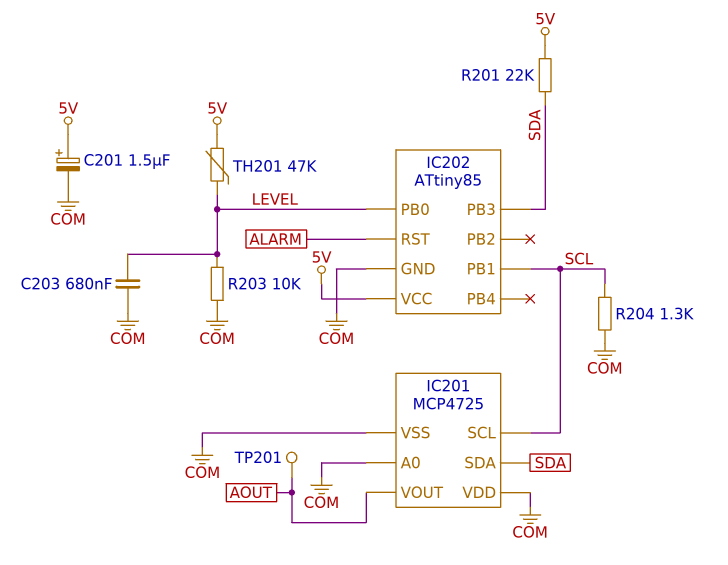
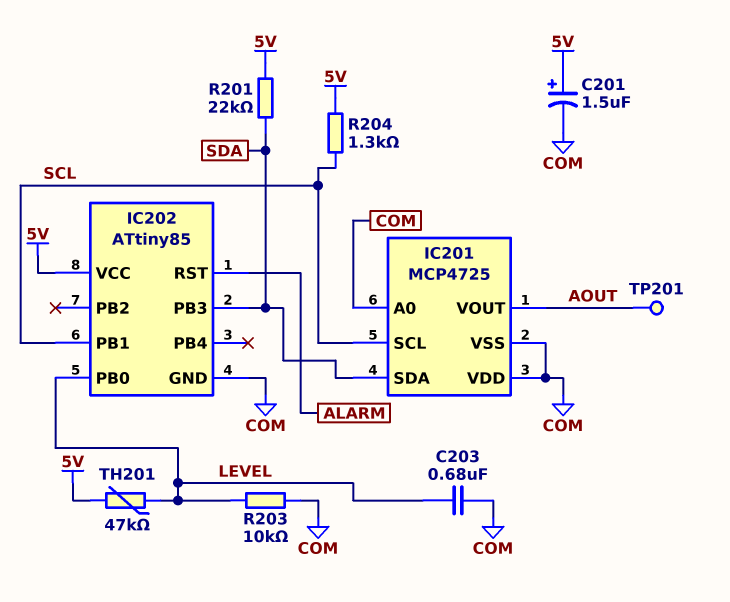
R204: 1.3k (COM, SCL) -> 1.3k (5V, SCL)

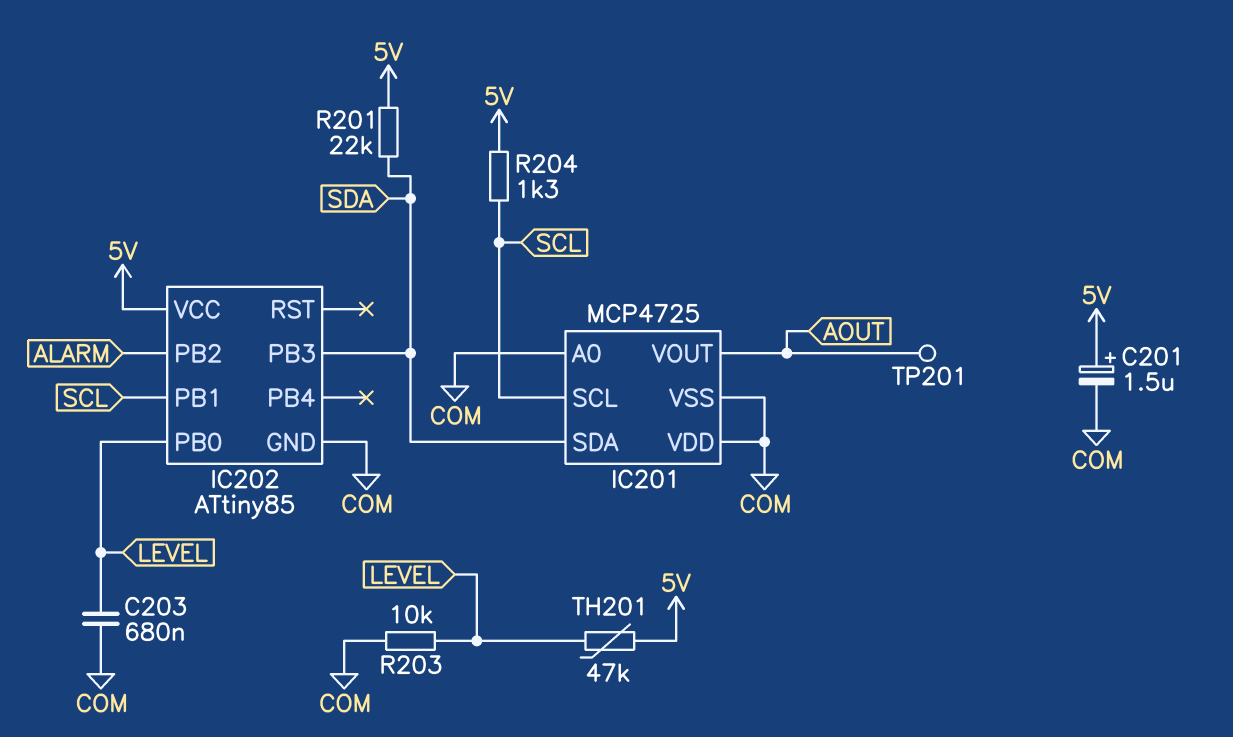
IC202 pin PB2: none -> ALARM
IC202 pin RST: ALARM -> none

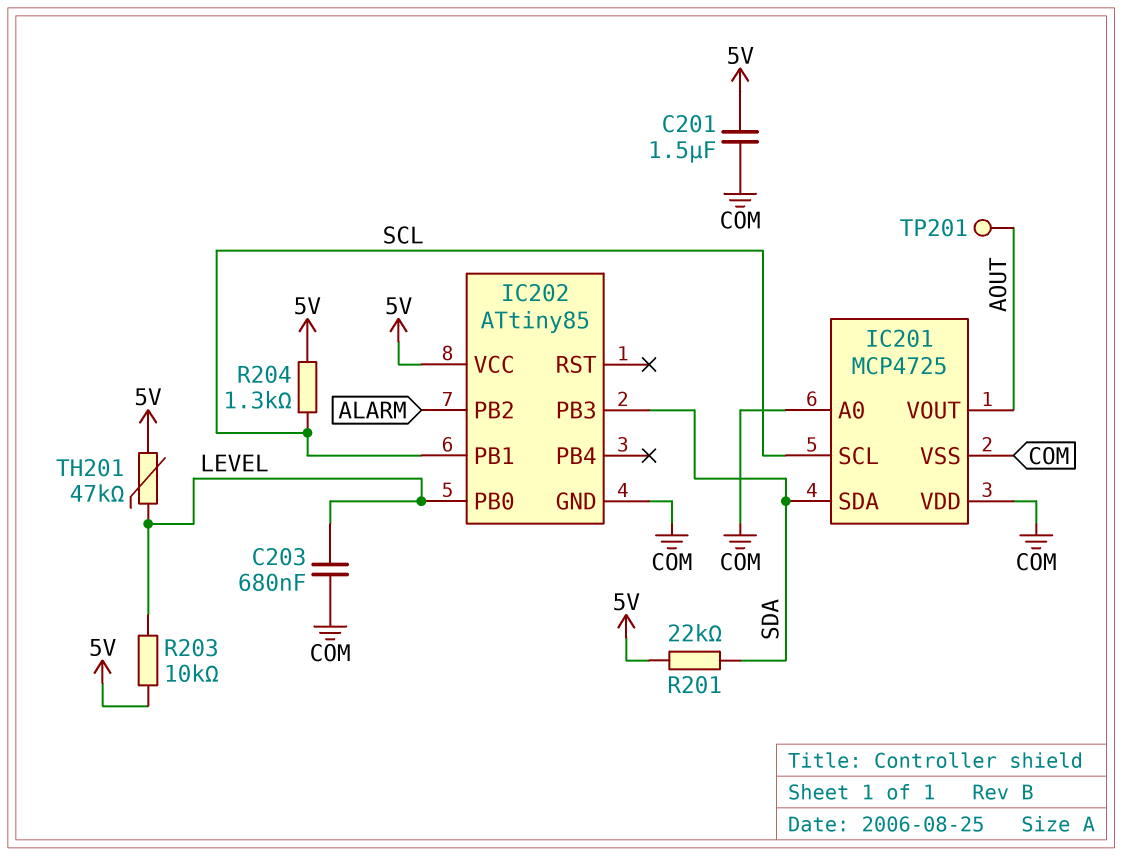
C201: 1.5uF (plus 5V, minus COM) -> 1.5uF (5V, COM)
R203: 10k (COM, LEVEL) -> 10k (5V, LEVEL)

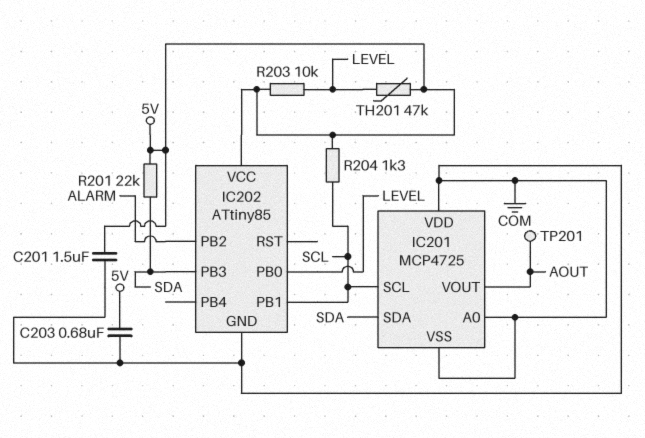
C203: 680nF (COM, LEVEL) -> 680nF (5V, COM)

